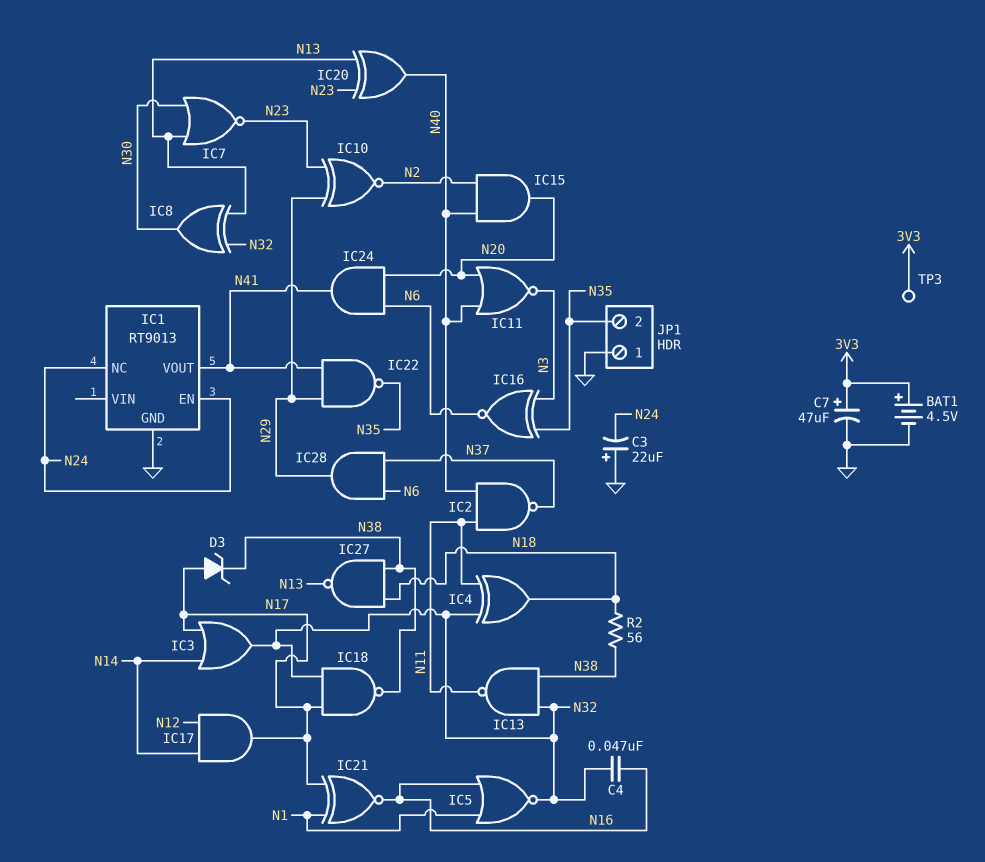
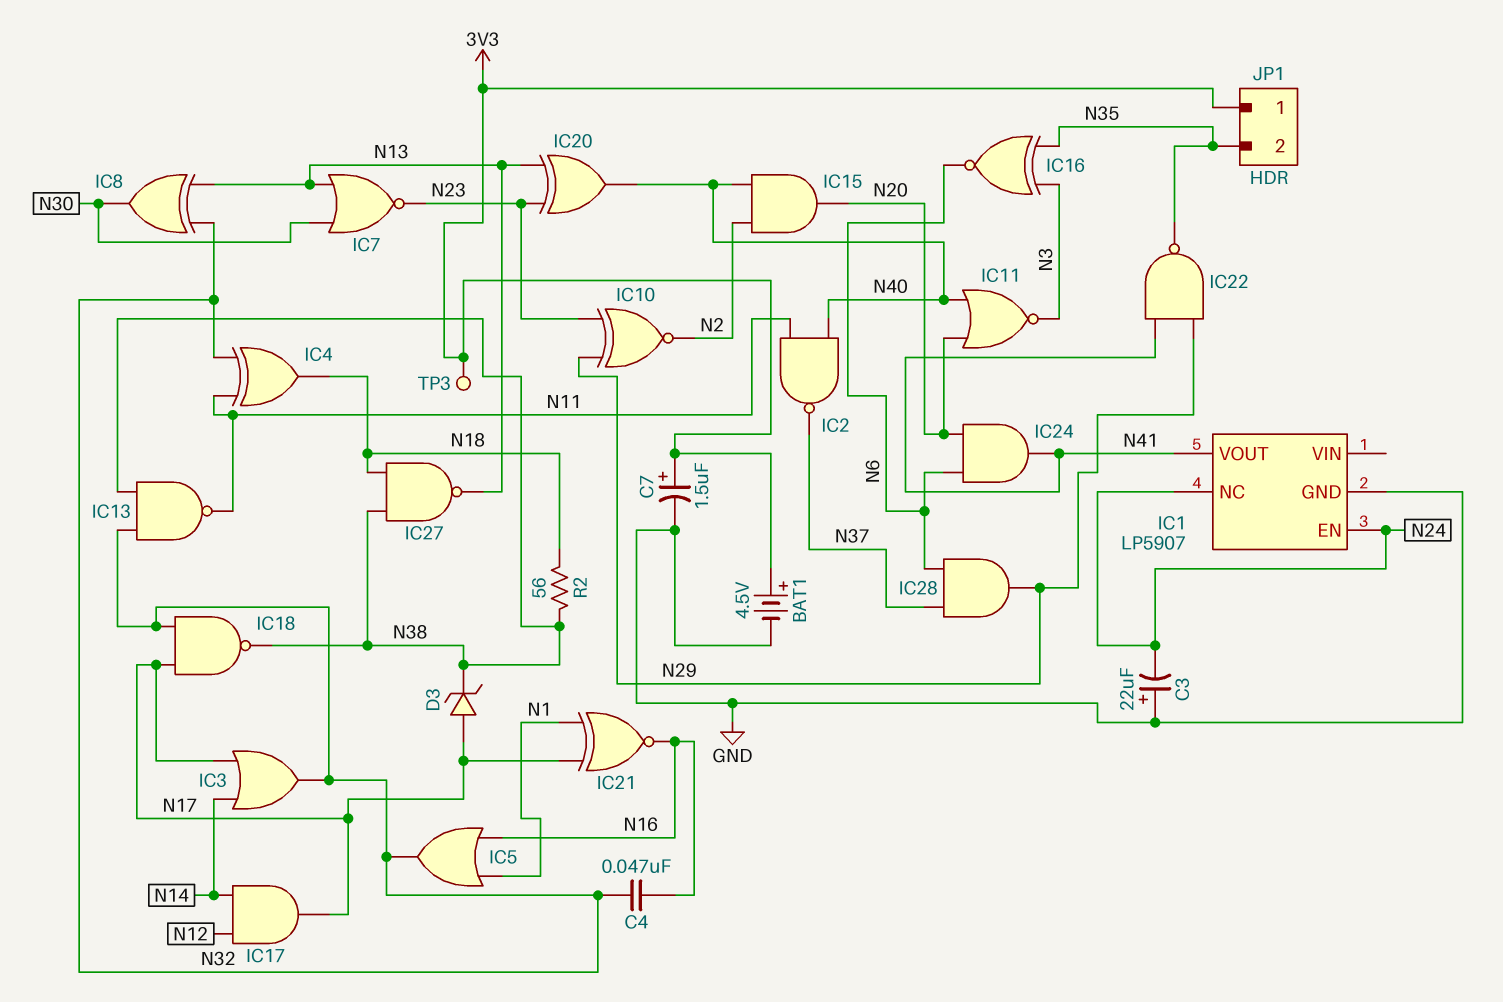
C7: 47uF (plus 3V3, minus GND) -> 1.5uF (plus 3V3, minus GND)
IC1: RT9013 -> LP5907
IC5: NOR (in N1, in N16, out N32) -> OR (in N1, in N16, out N32)
JP1 pin 1: GND -> 3V3

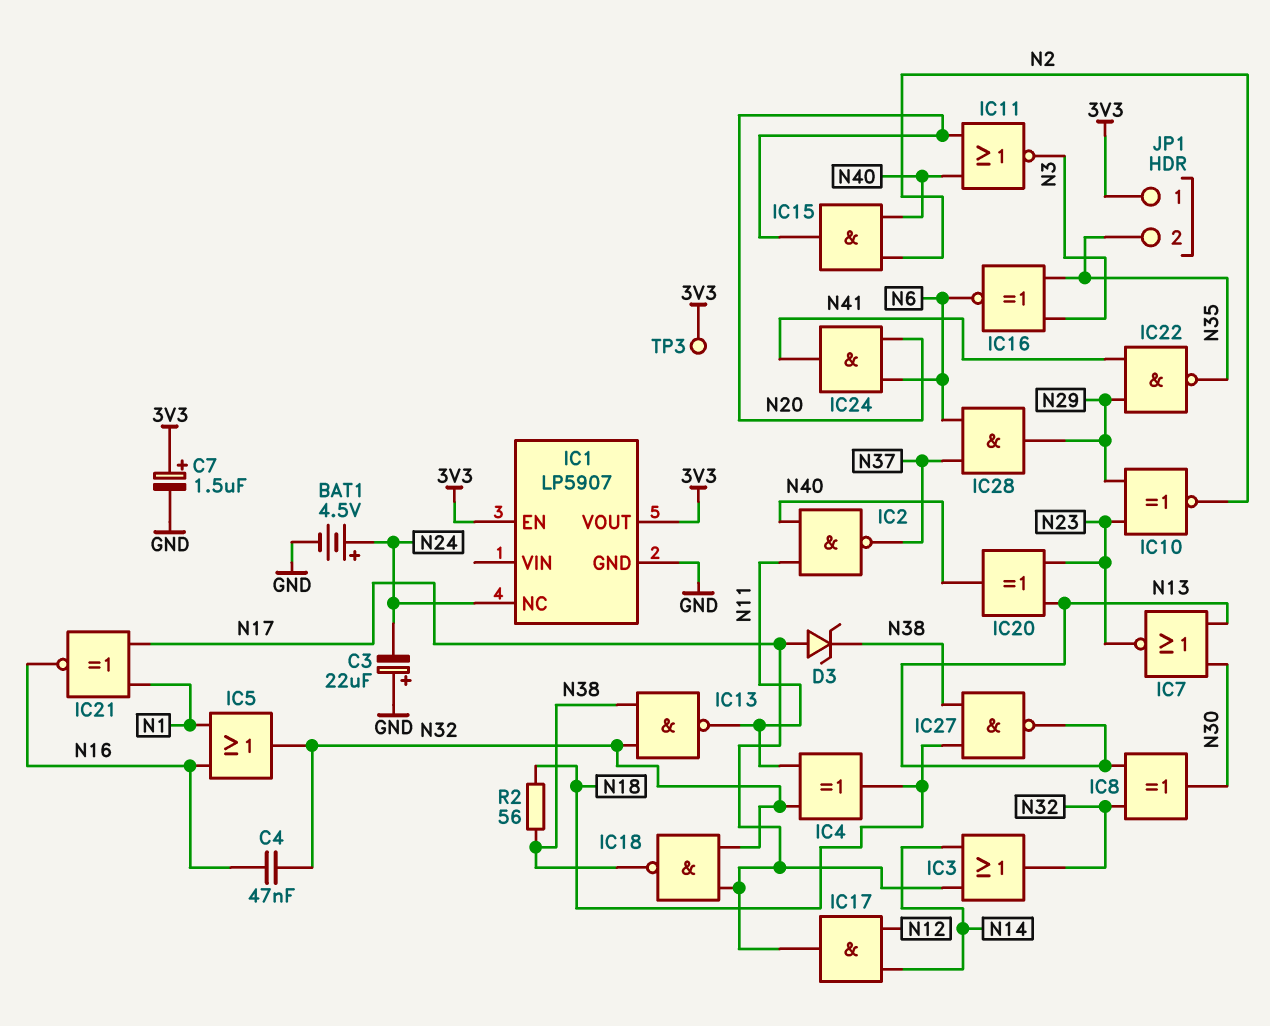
BAT1: 4.5V (plus 3V3, minus GND) -> 4.5V (plus N24, minus GND)
IC1 pin EN: N24 -> 3V3
IC1 pin VOUT: N41 -> 3V3

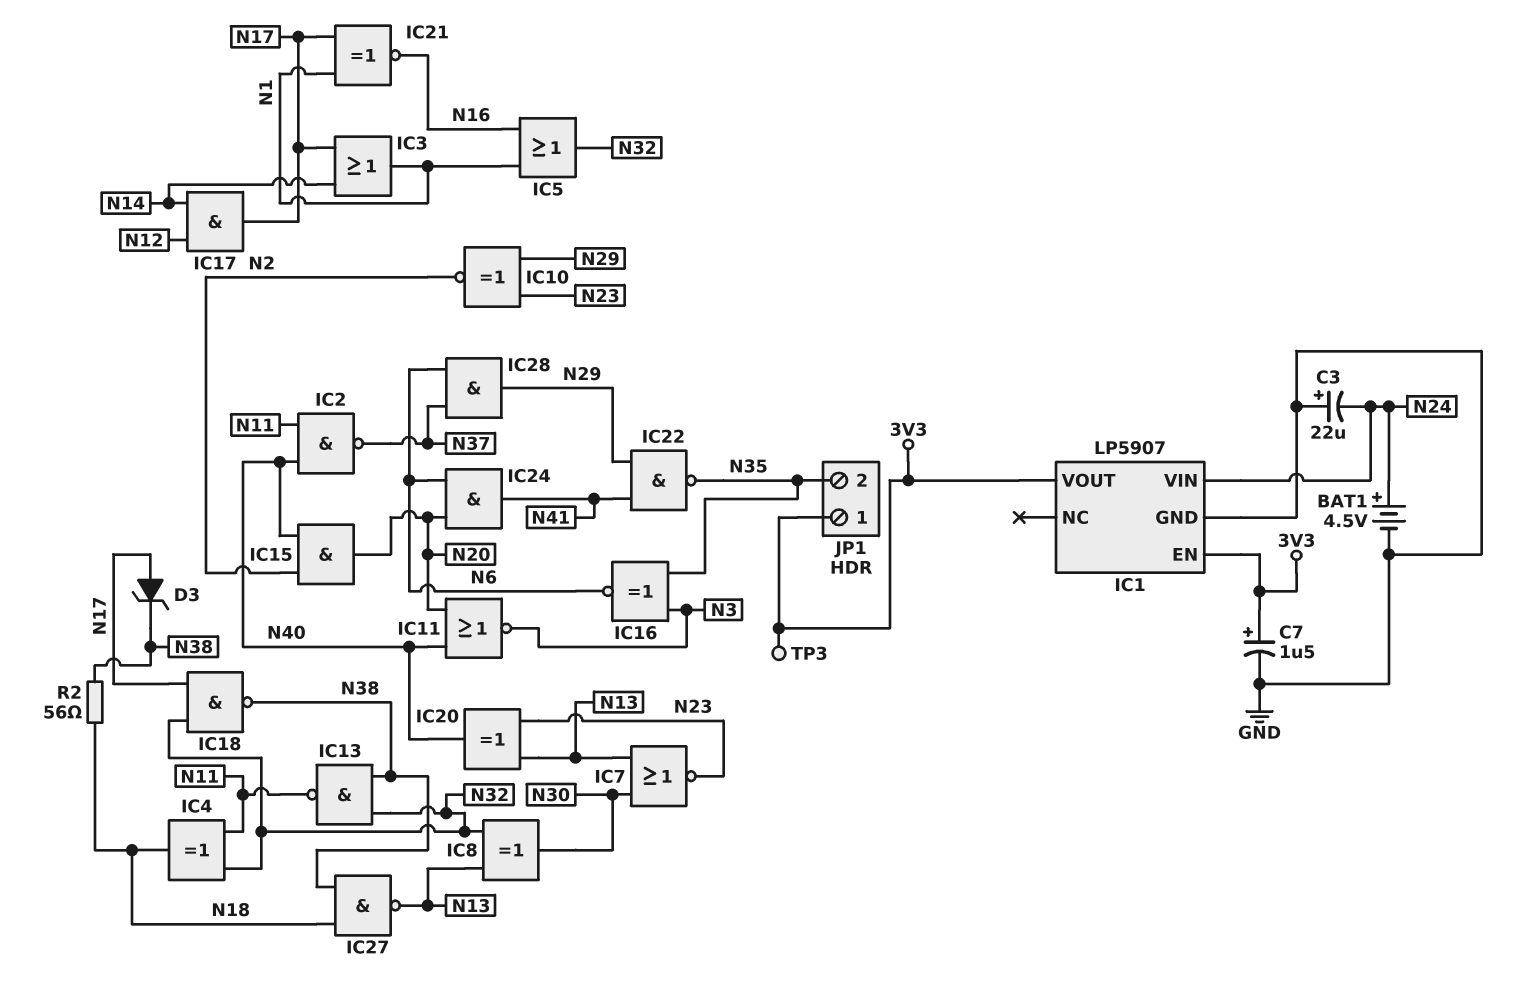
C4: 47nF (N16, N32) -> none
IC1 pin NC: N24 -> none
IC1 pin VIN: none -> N24
IC3: OR (in N14, in N17, out N32) -> OR (in N14, in N17, out N1)

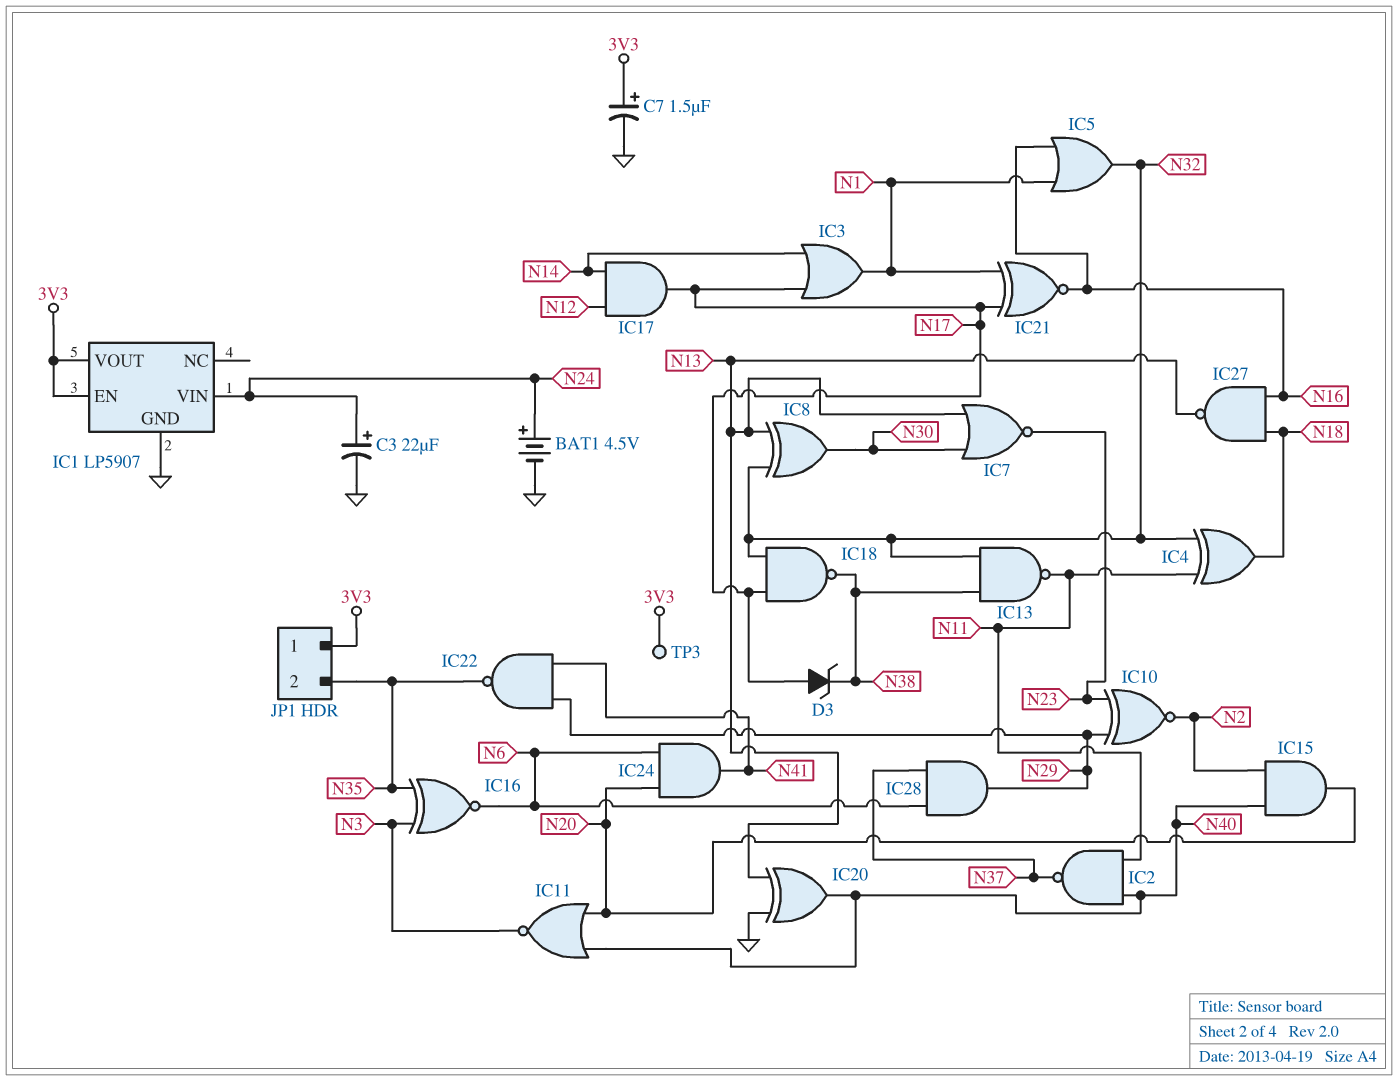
C3: 22uF (plus GND, minus N24) -> 22uF (plus N24, minus GND)
IC20: XOR (in N13, in N23, out N40) -> XOR (in GND, in N13, out N40)
IC27: NAND (in N18, in N38, out N13) -> NAND (in N16, in N18, out N13)
R2: 56 (N18, N38) -> none

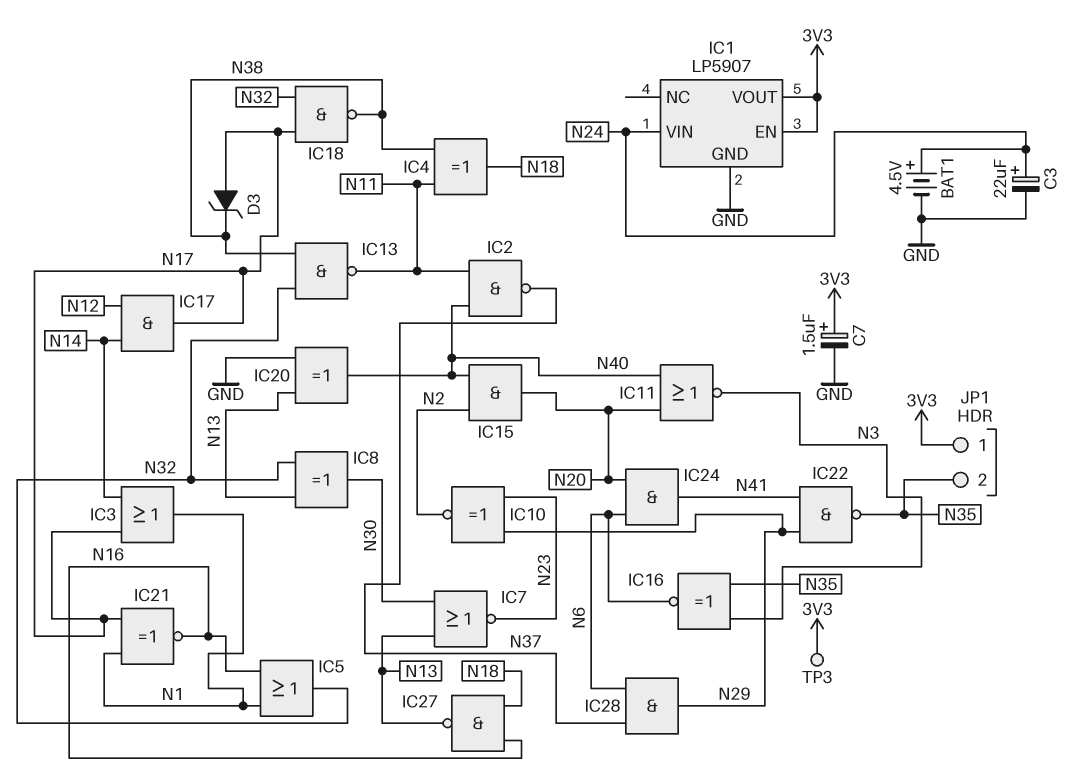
IC4: XOR (in N11, in N32, out N18) -> XOR (in N11, in N38, out N18)

